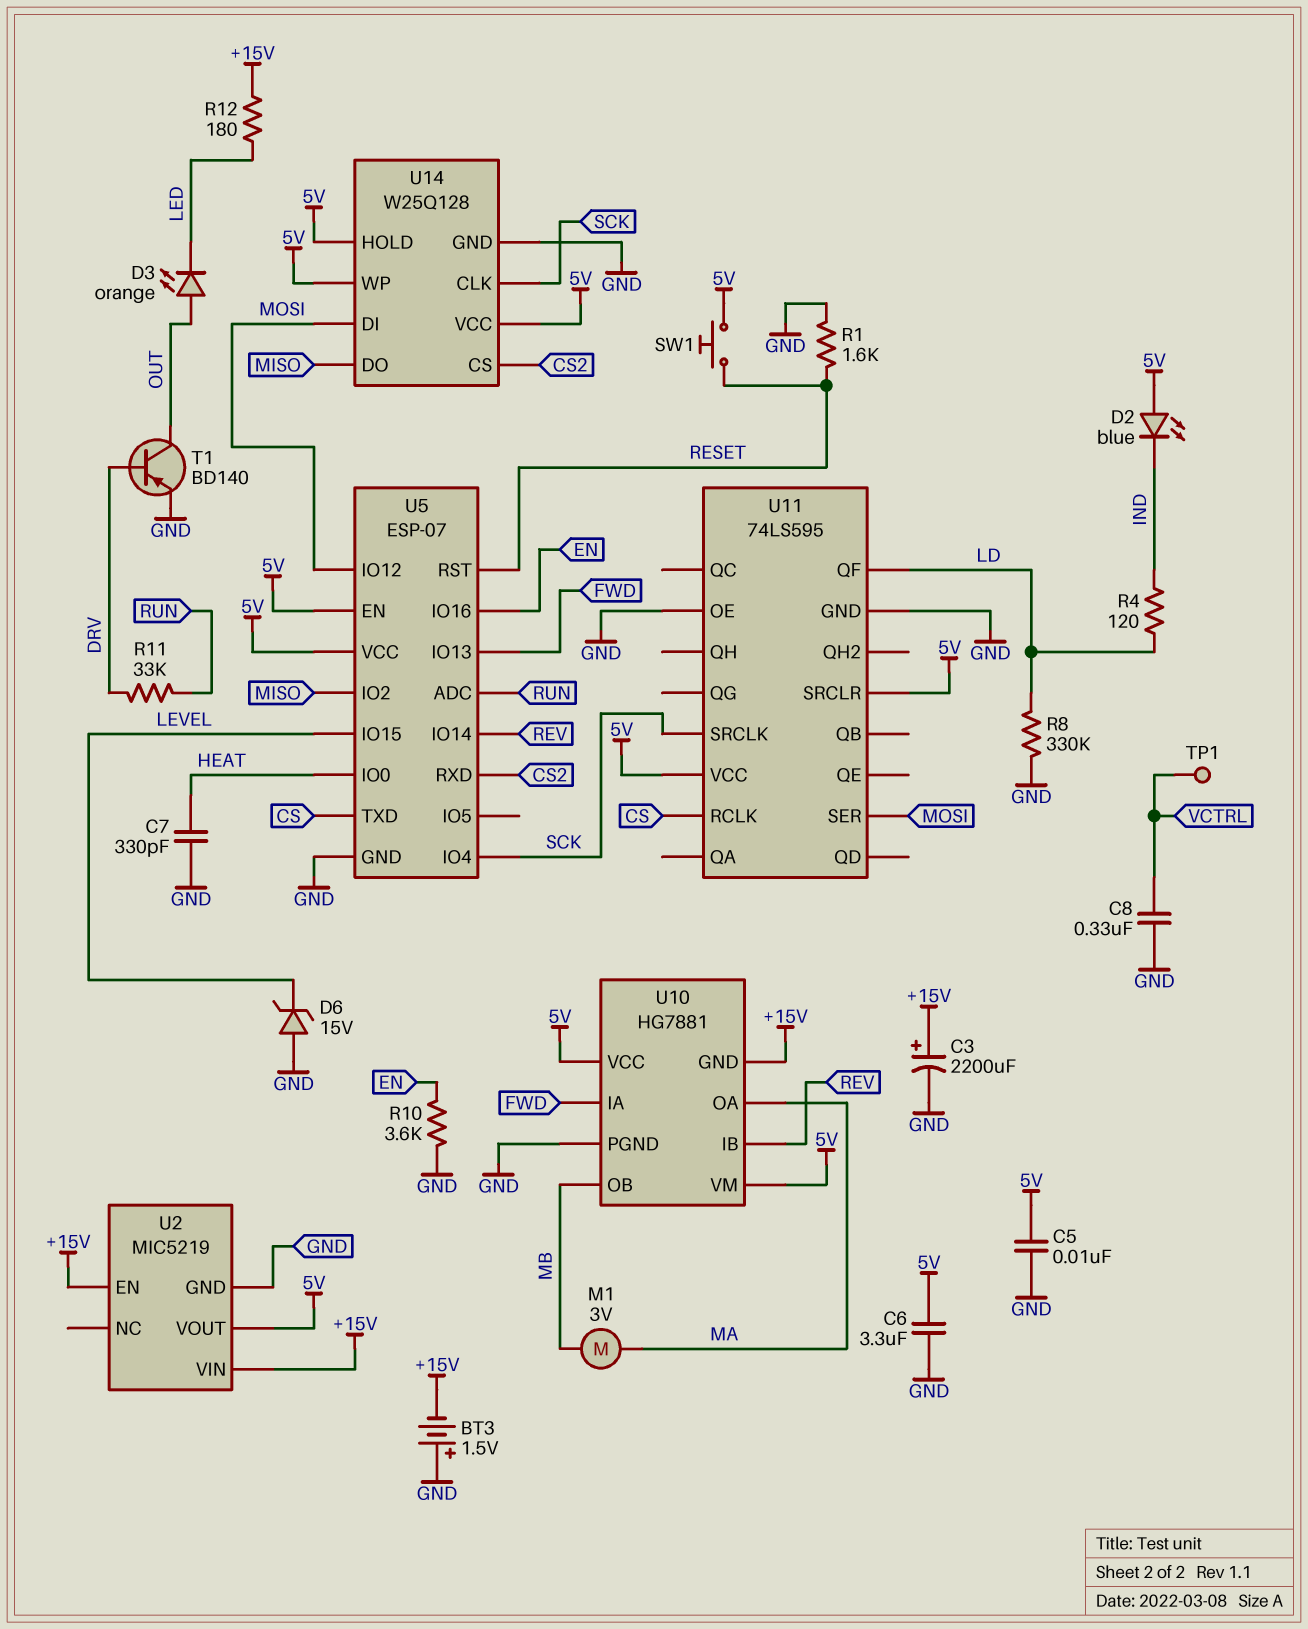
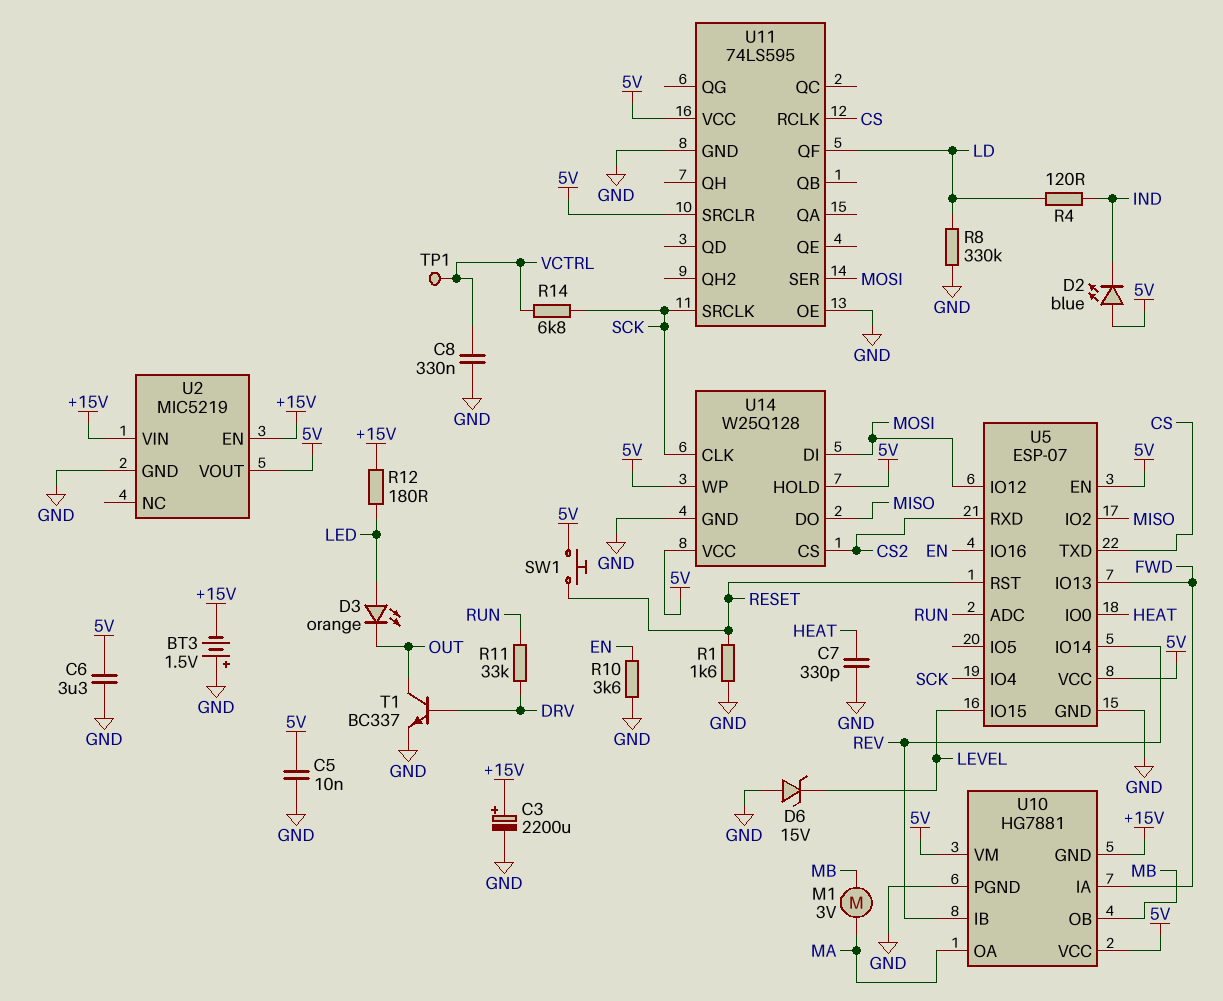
D3: LED orange (A OUT, K LED) -> LED orange (A LED, K OUT)
R14: none -> 6.8k (SCK, VCTRL)
T1: PNP BD140 (B DRV, C OUT, E GND) -> NPN BC337 (B DRV, C OUT, E GND)

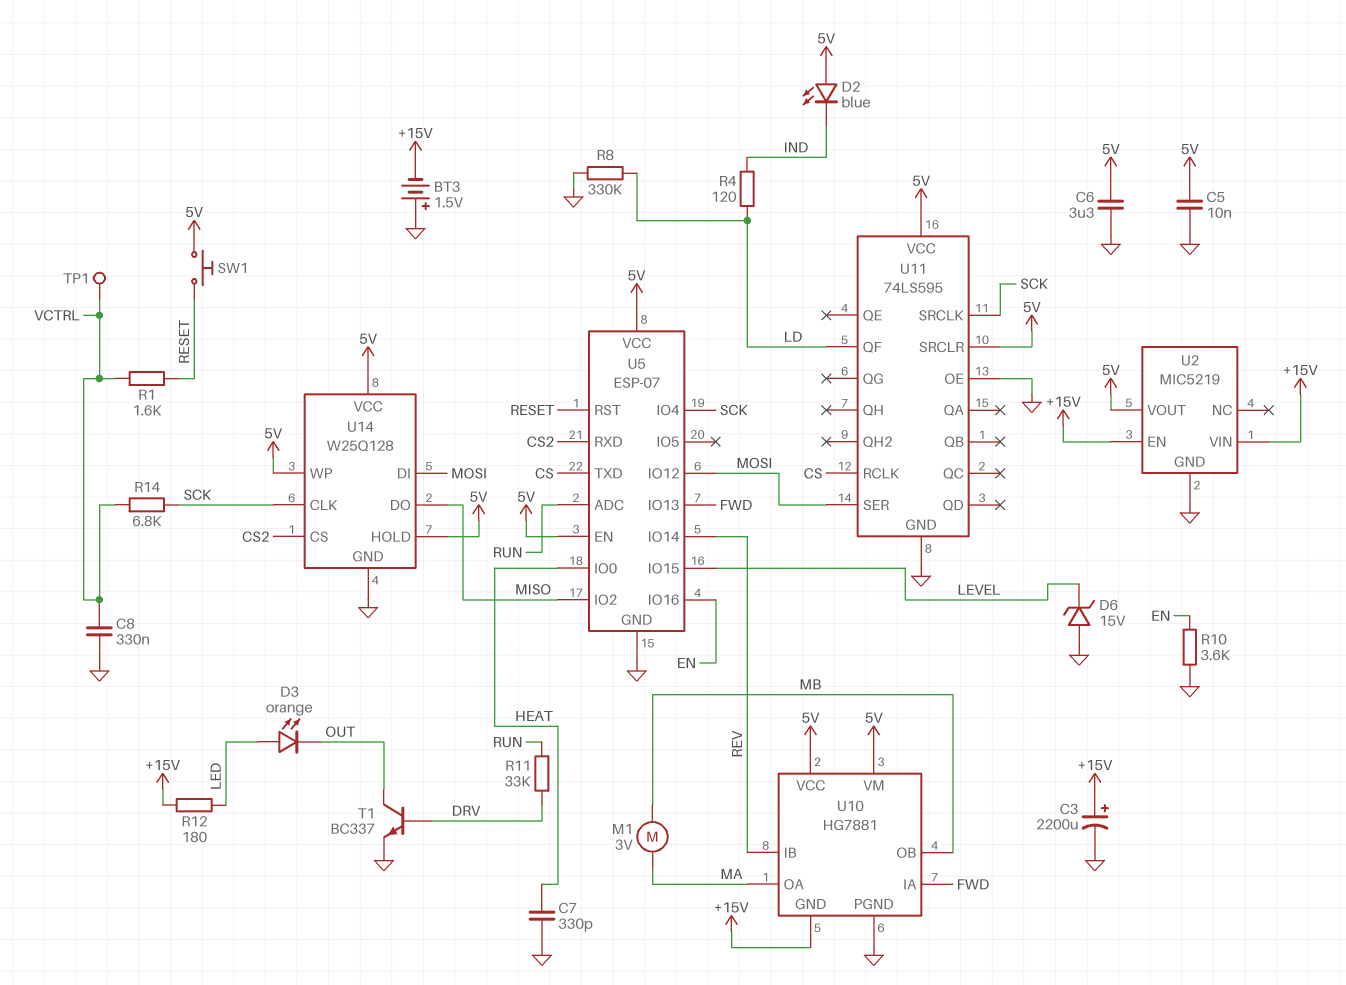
R1: 1.6k (GND, RESET) -> 1.6k (RESET, VCTRL)

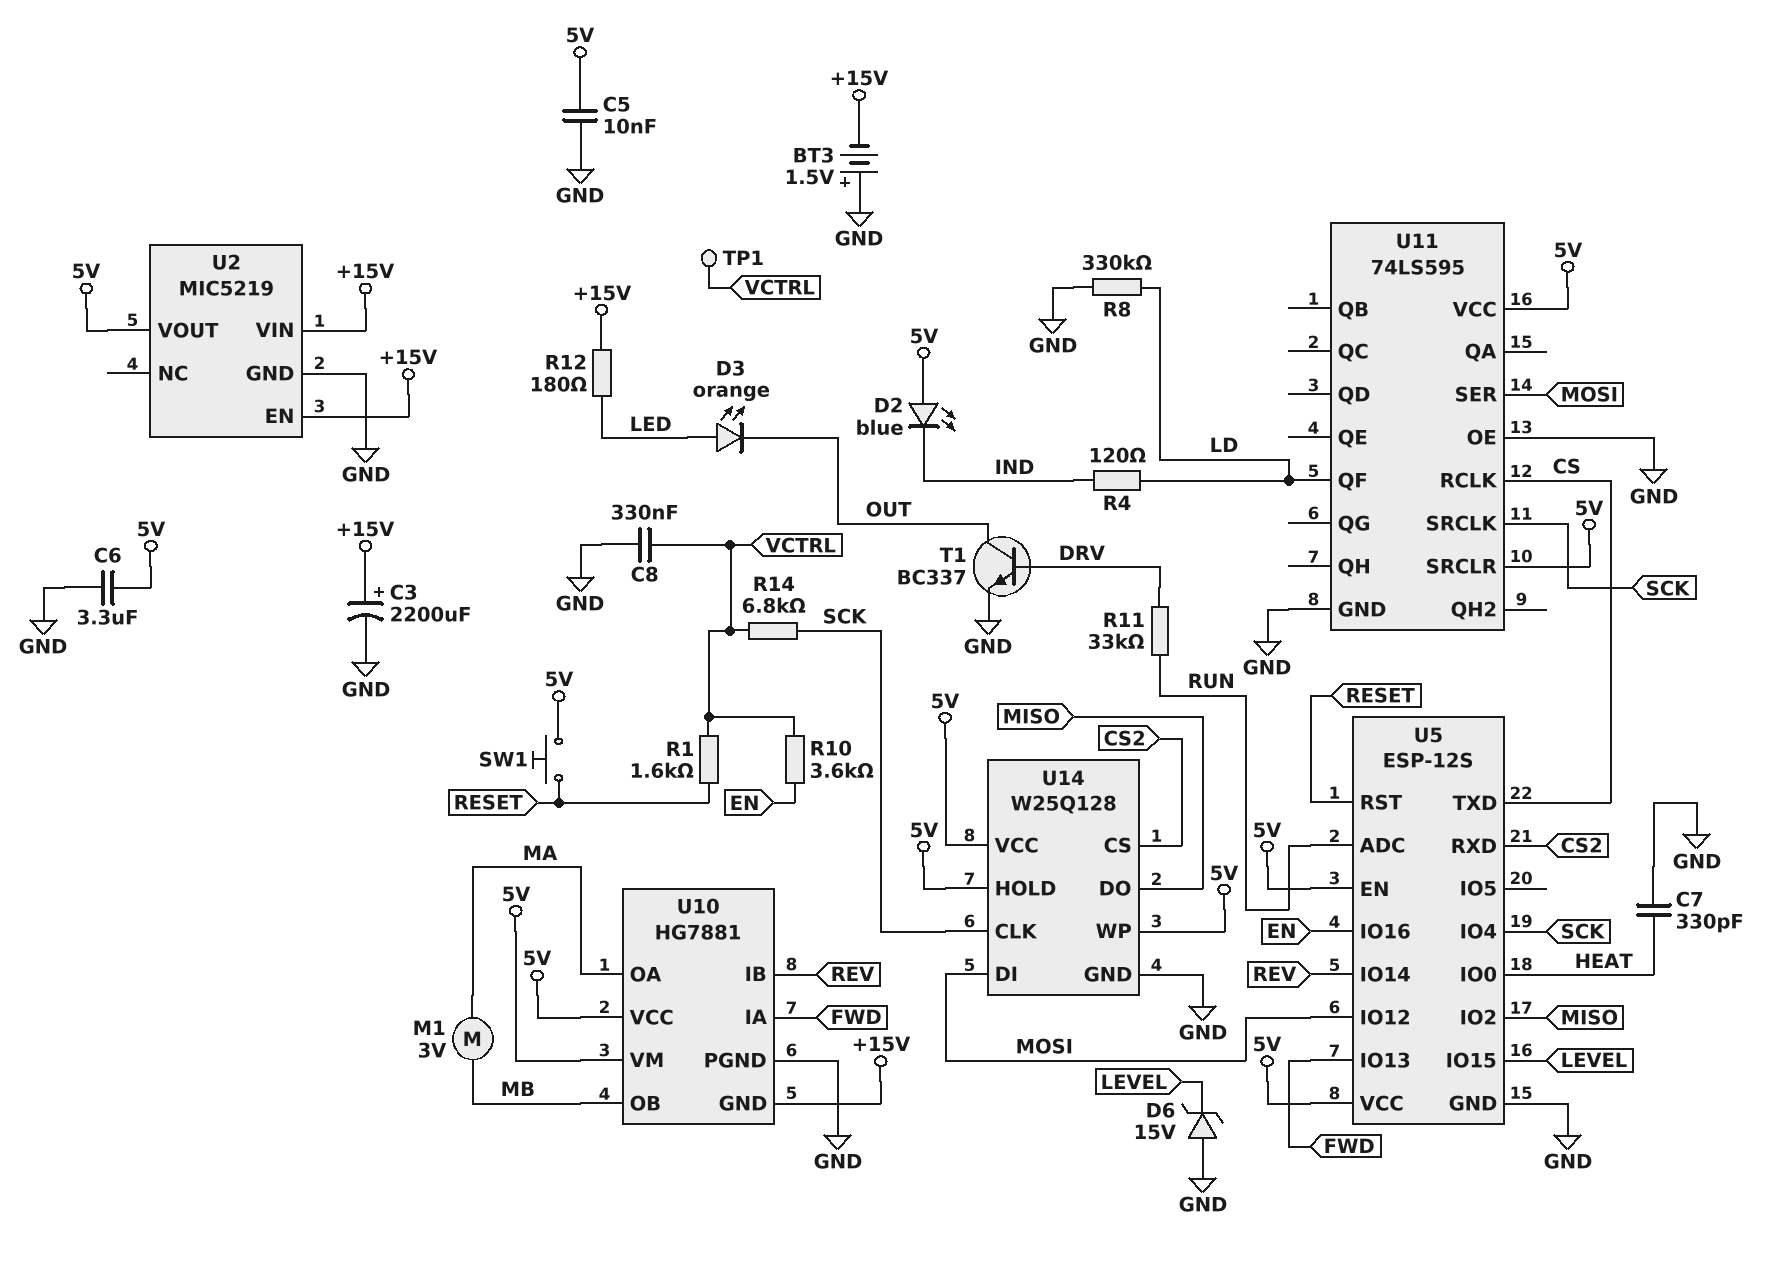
R10: 3.6k (EN, GND) -> 3.6k (EN, VCTRL)
U5: ESP-07 -> ESP-12S

